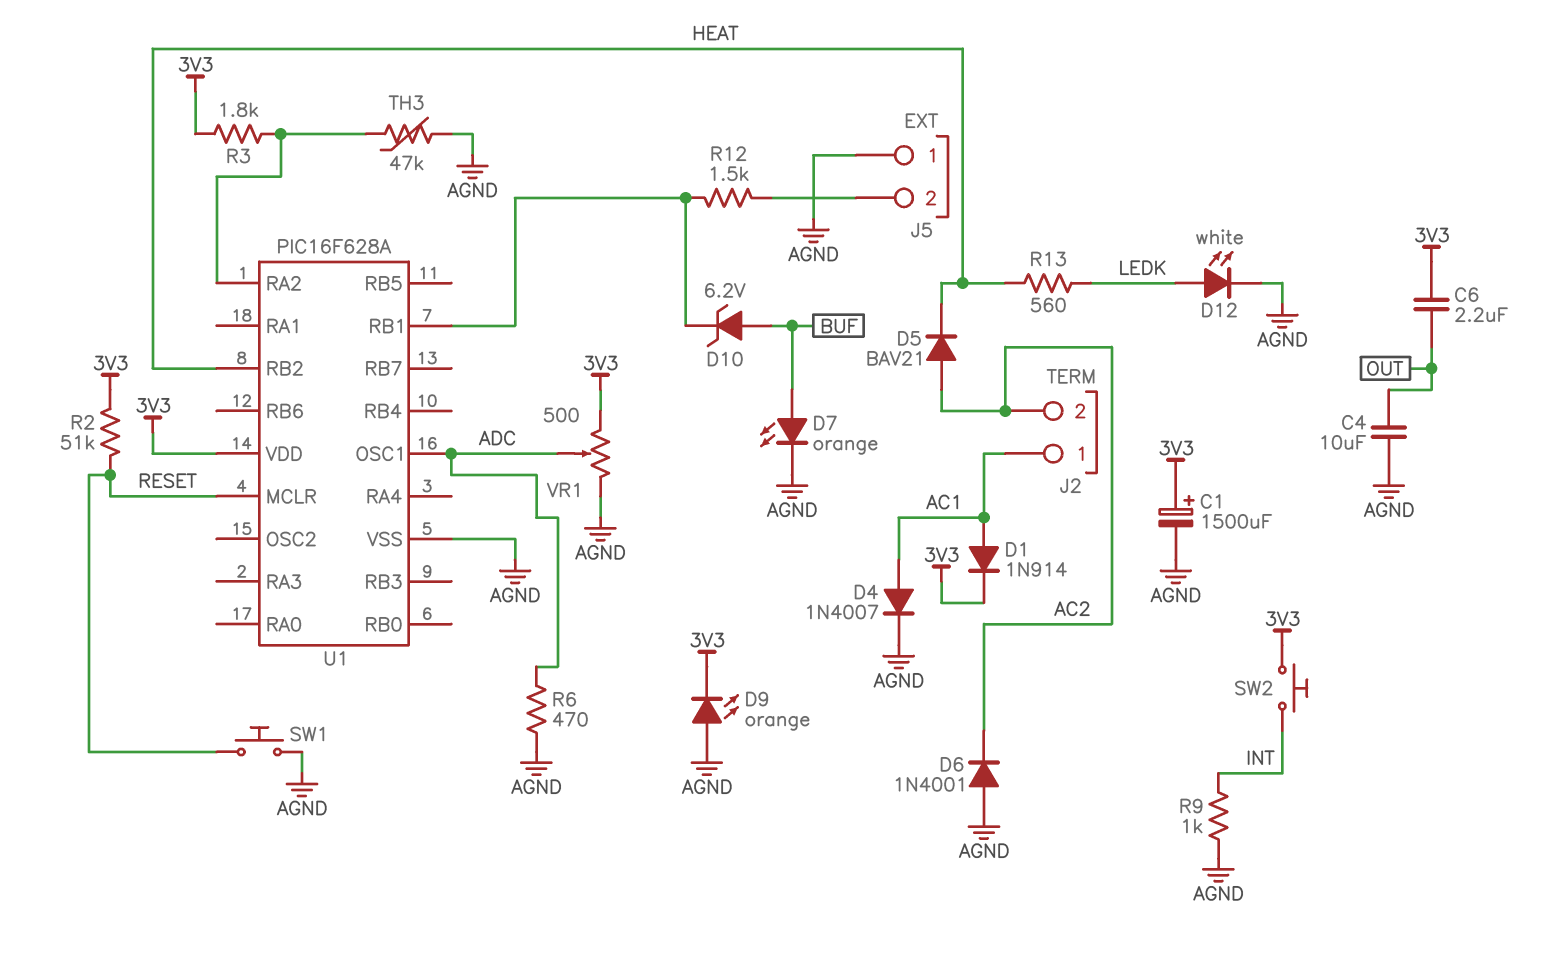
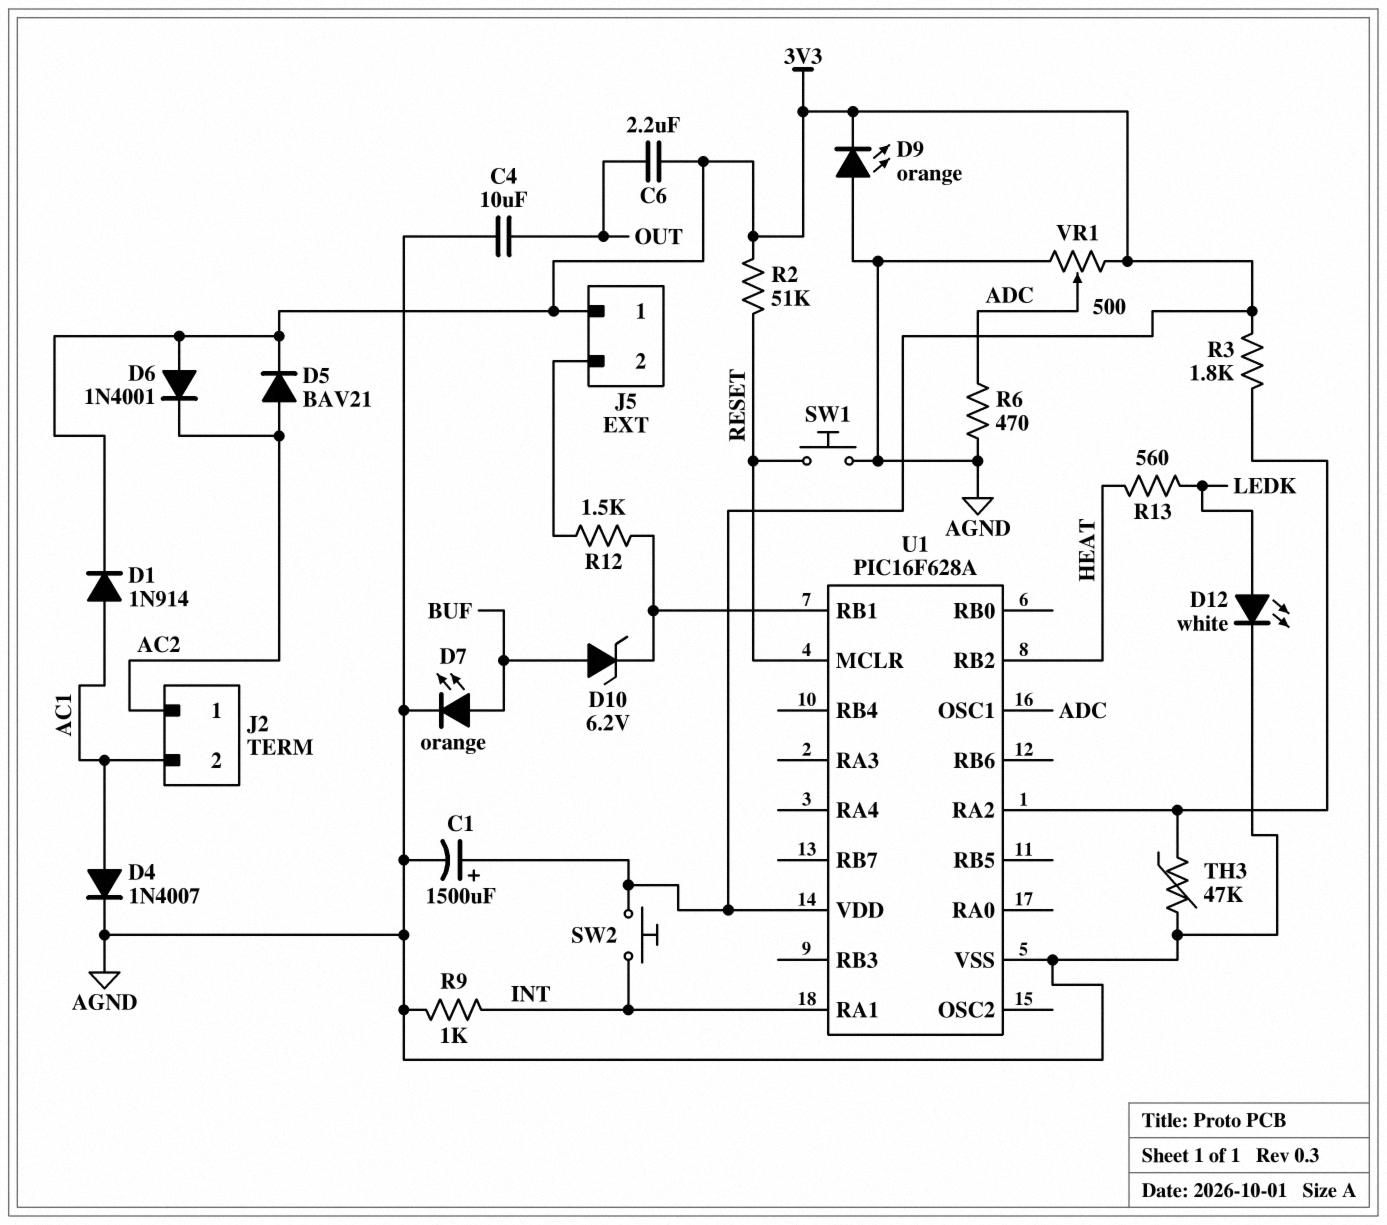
D5: diode BAV21 (A AC2, K HEAT) -> diode BAV21 (A AC2, K 3V3)
D6: diode 1N4001 (A AGND, K AC2) -> diode 1N4001 (A 3V3, K AC2)
J2 pin 1: AC1 -> AC2
J2 pin 2: AC2 -> AC1
J5 pin 1: AGND -> 3V3
U1 pin RA1: none -> INT

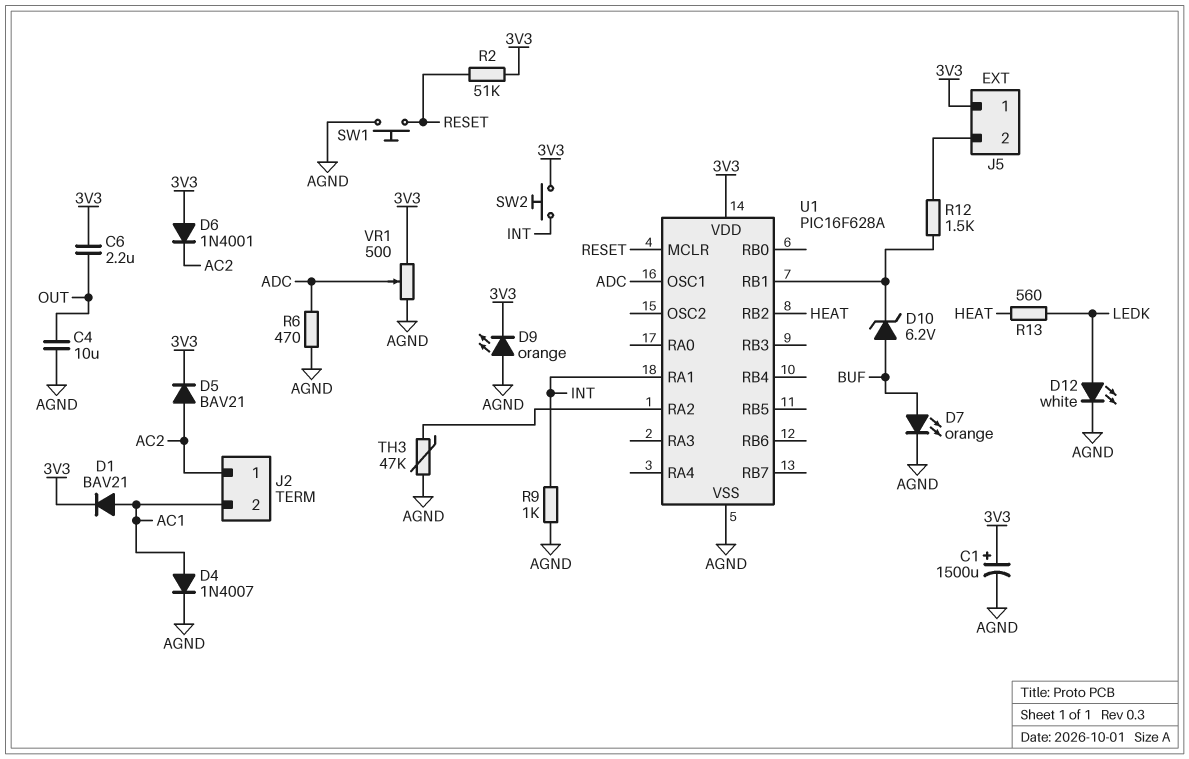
D1: diode 1N914 (A AC1, K 3V3) -> diode BAV21 (A AC1, K 3V3)
R3: 1.8k (3V3, U1/RA2) -> none

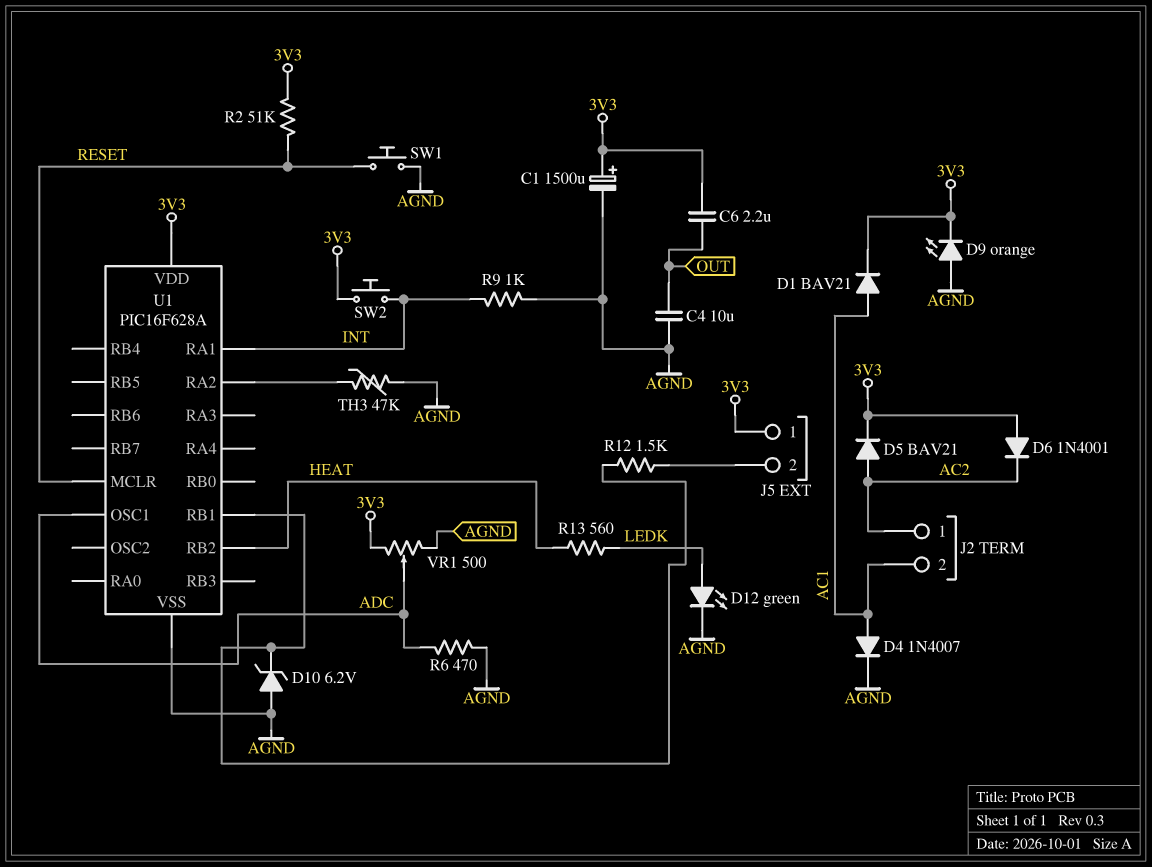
D7: LED orange (A BUF, K AGND) -> none
D10: zener 6.2V (A BUF, K U1/RB1) -> zener 6.2V (A AGND, K U1/RB1)
D12: LED white (A LEDK, K AGND) -> LED green (A LEDK, K AGND)

